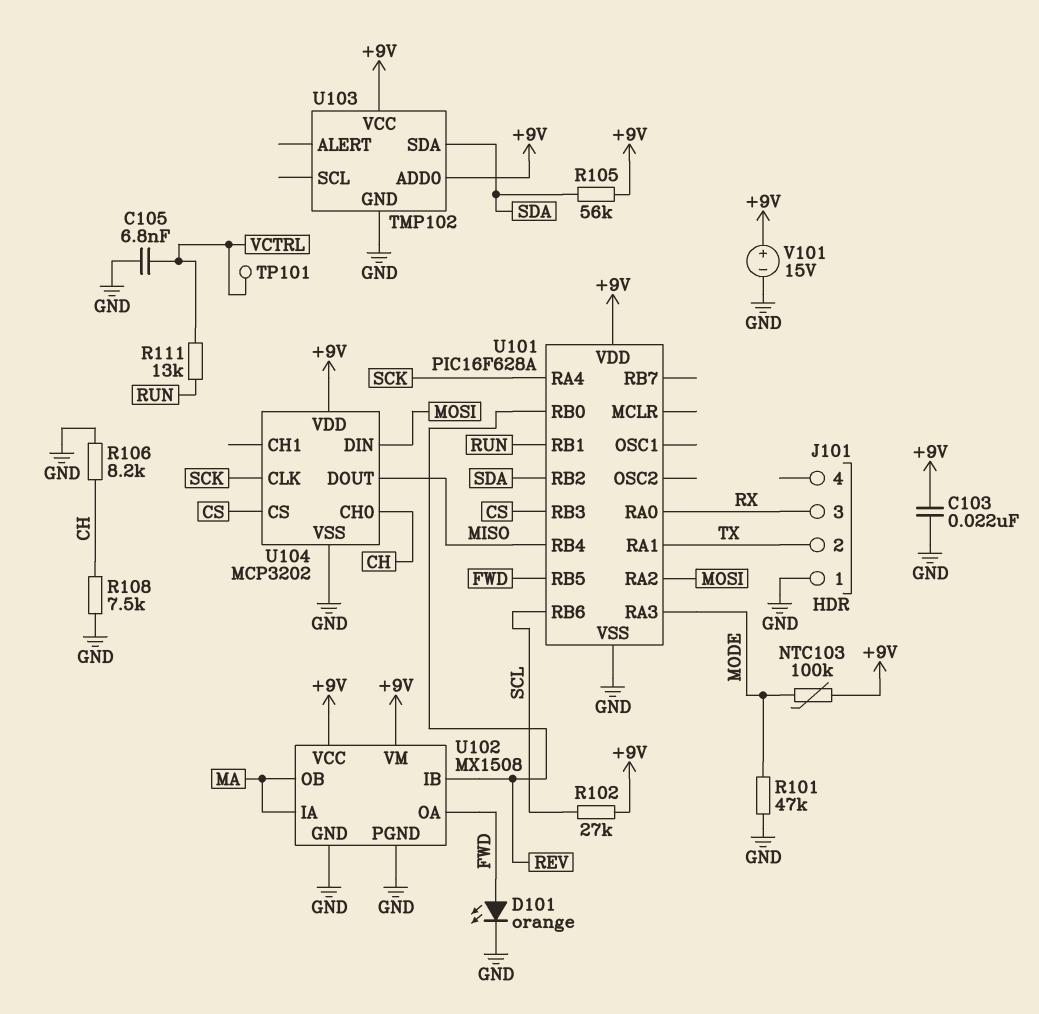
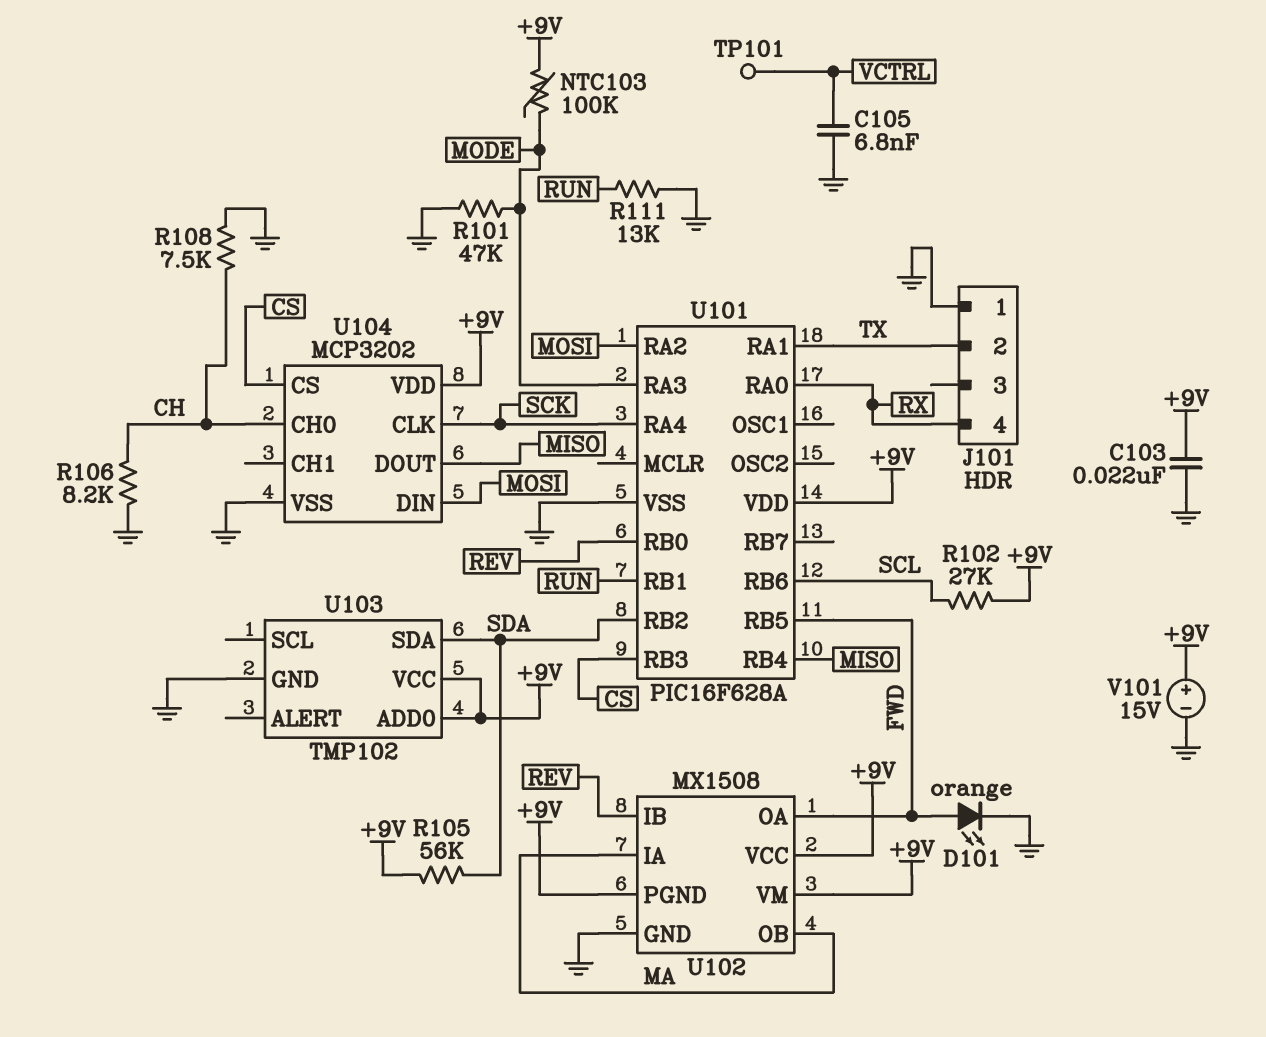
J101 pin 3: RX -> none
J101 pin 4: none -> RX
R111: 13k (RUN, VCTRL) -> 13k (GND, RUN)
U102 pin PGND: GND -> +9V

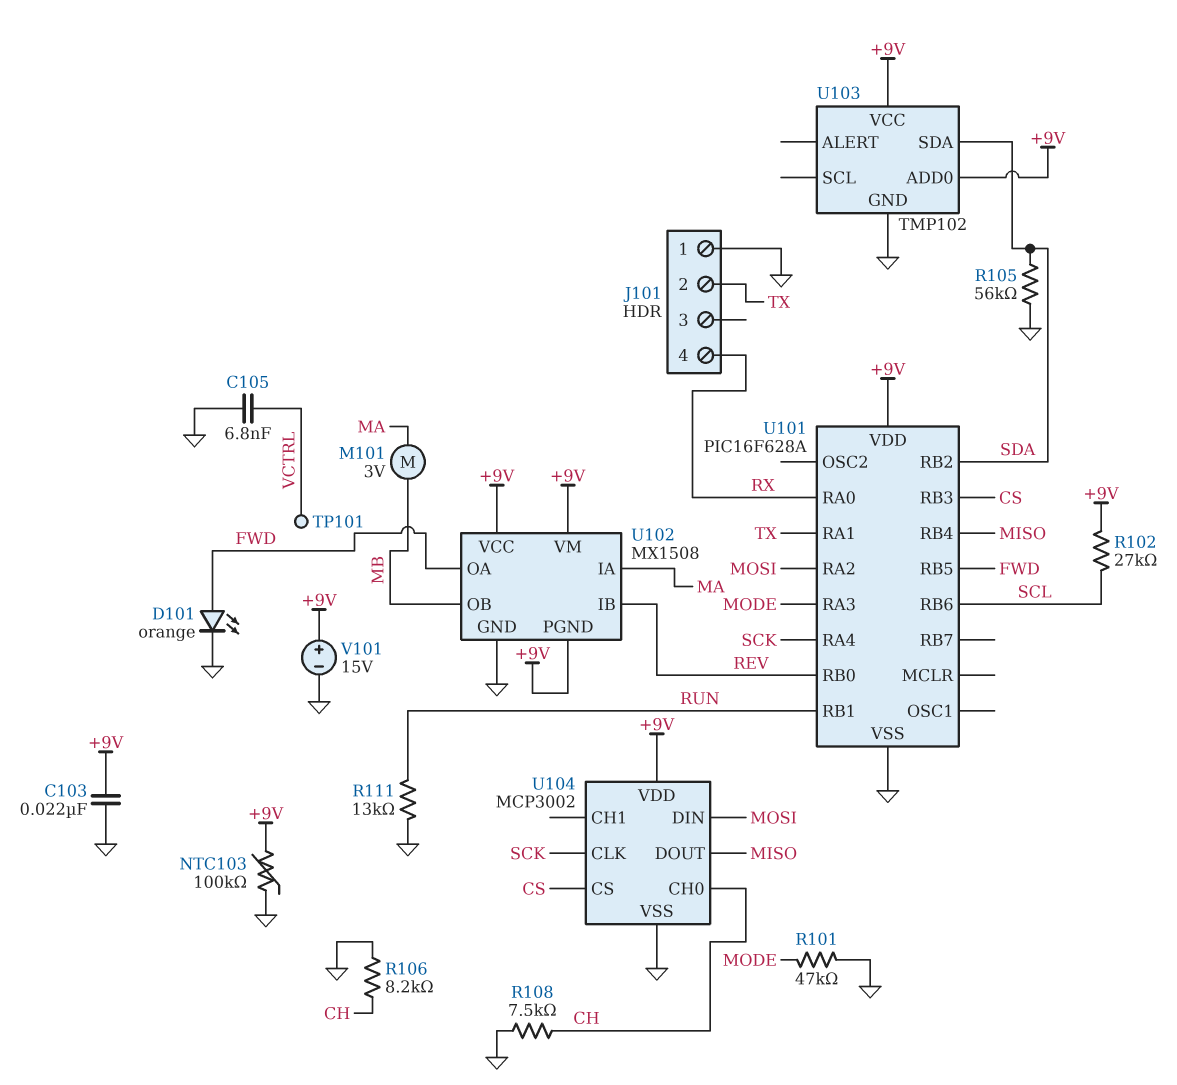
M101: none -> motor 3V (MA, MB)
NTC103: 100k (+9V, MODE) -> 100k (+9V, GND)
R105: 56k (+9V, SDA) -> 56k (GND, SDA)
U102 pin OB: MA -> MB
U104: MCP3202 -> MCP3002

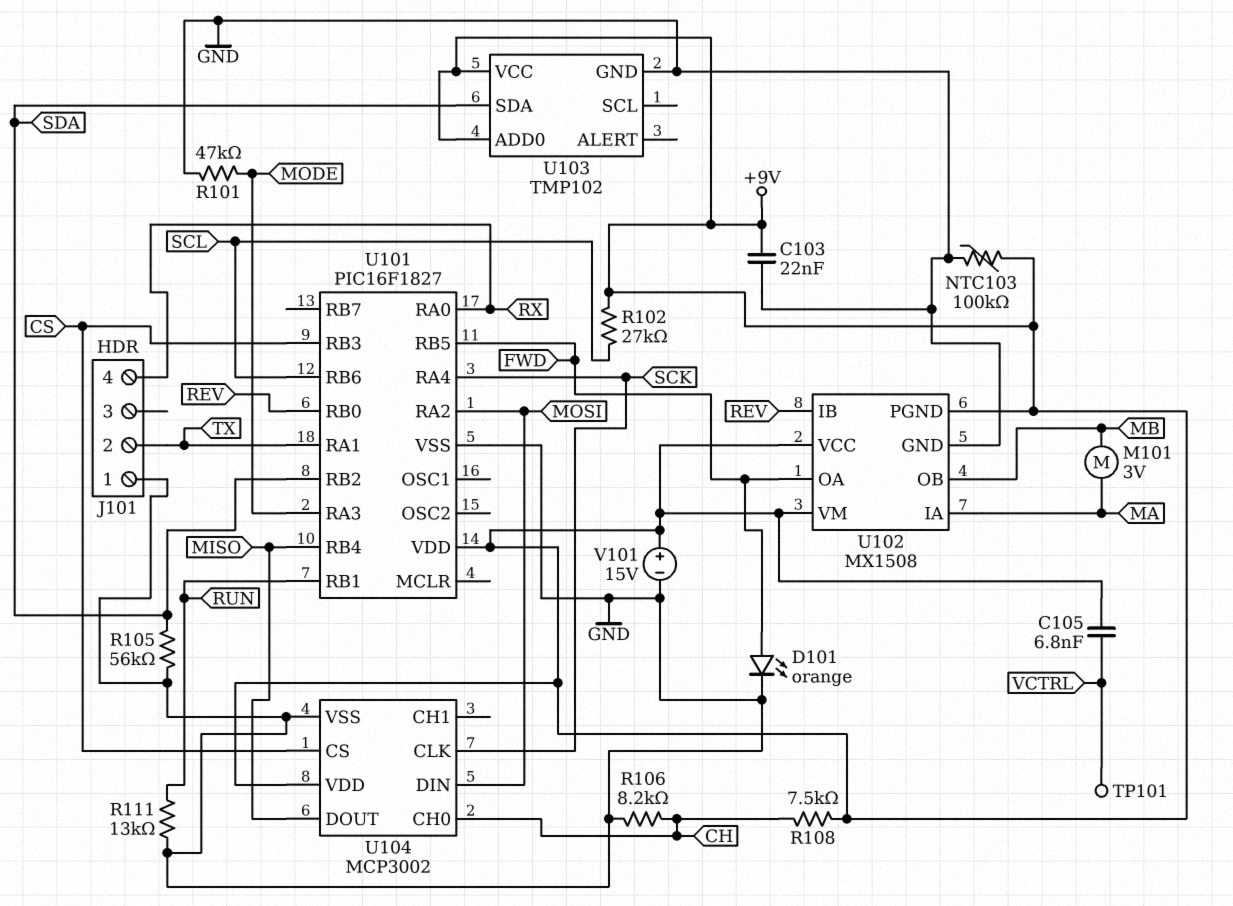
C105: 6.8nF (GND, VCTRL) -> 6.8nF (+9V, VCTRL)
R108: 7.5k (CH, GND) -> 7.5k (+9V, CH)
U101: PIC16F628A -> PIC16F1827

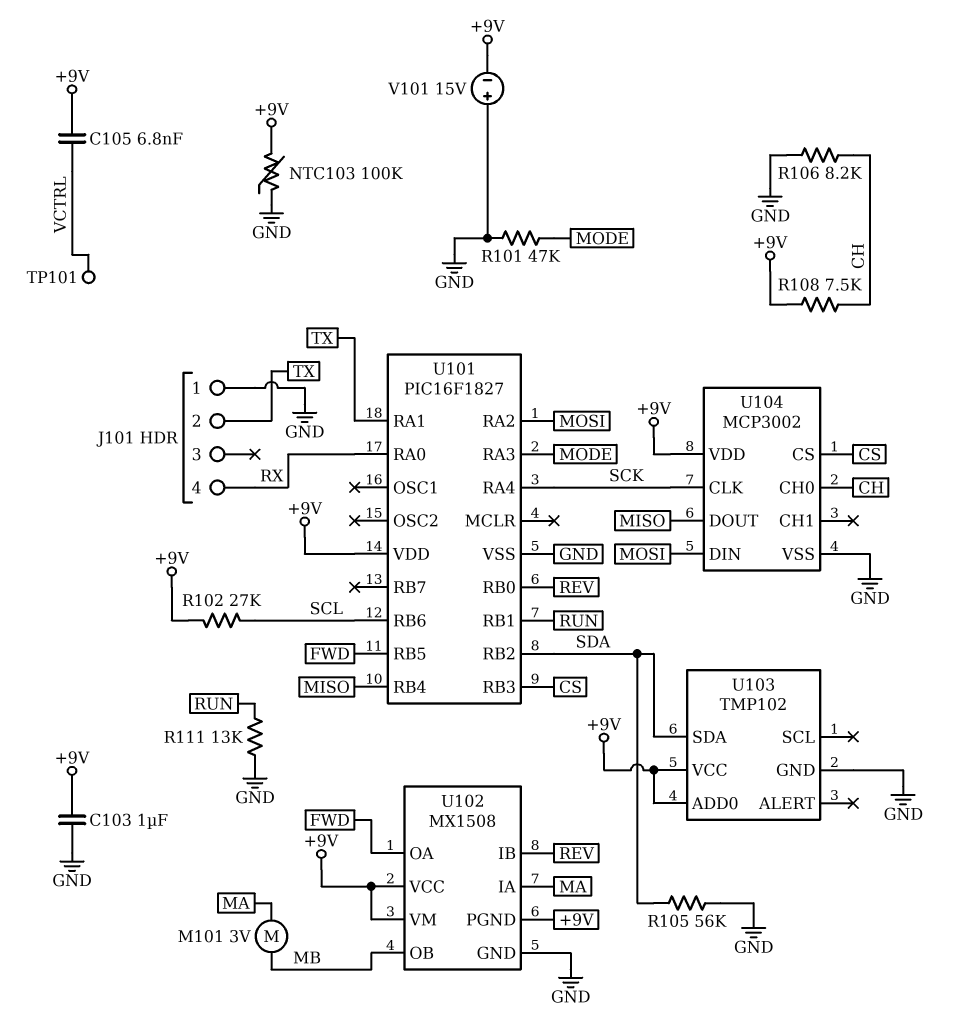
C103: 22nF (+9V, GND) -> 1uF (+9V, GND)
D101: LED orange (A FWD, K GND) -> none
V101: 15V (plus +9V, minus GND) -> 15V (plus GND, minus +9V)

